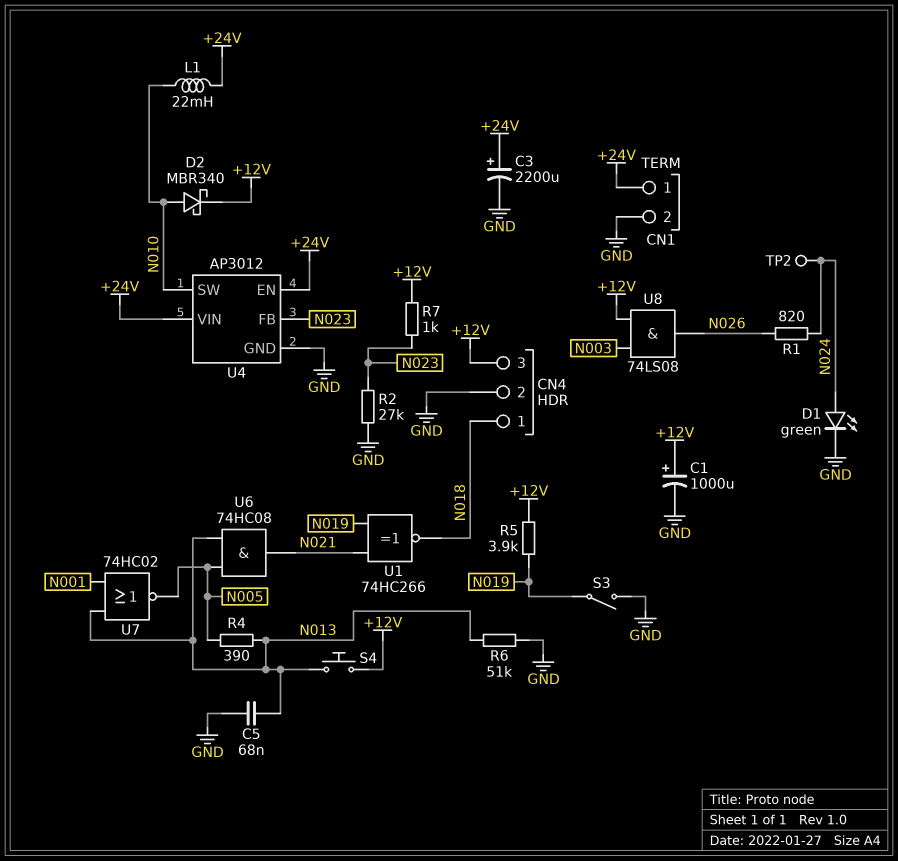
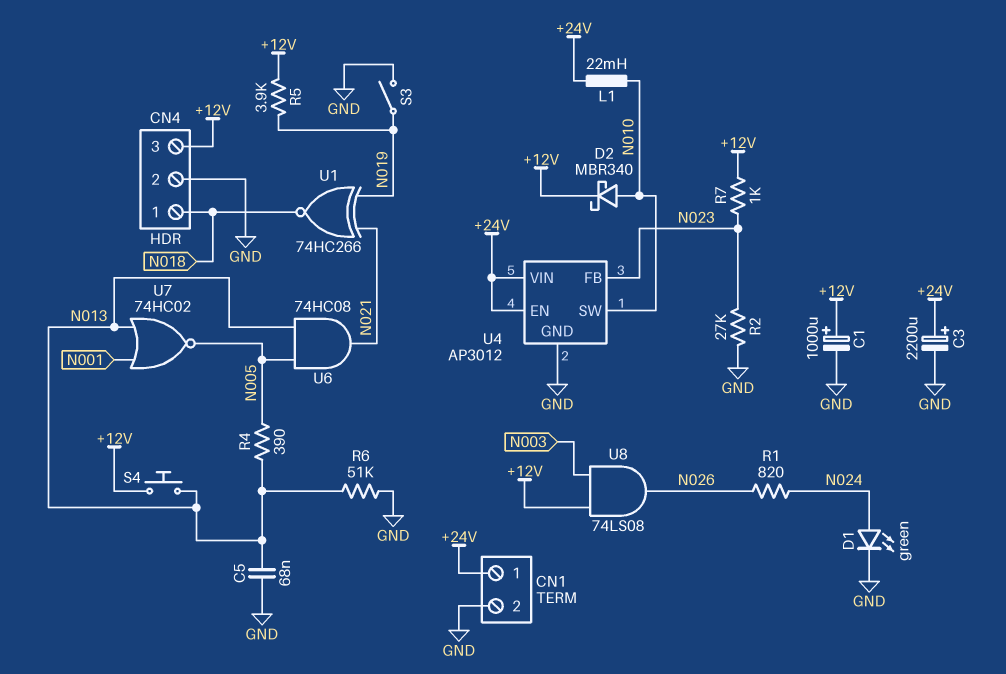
TP2: test point (N024) -> none

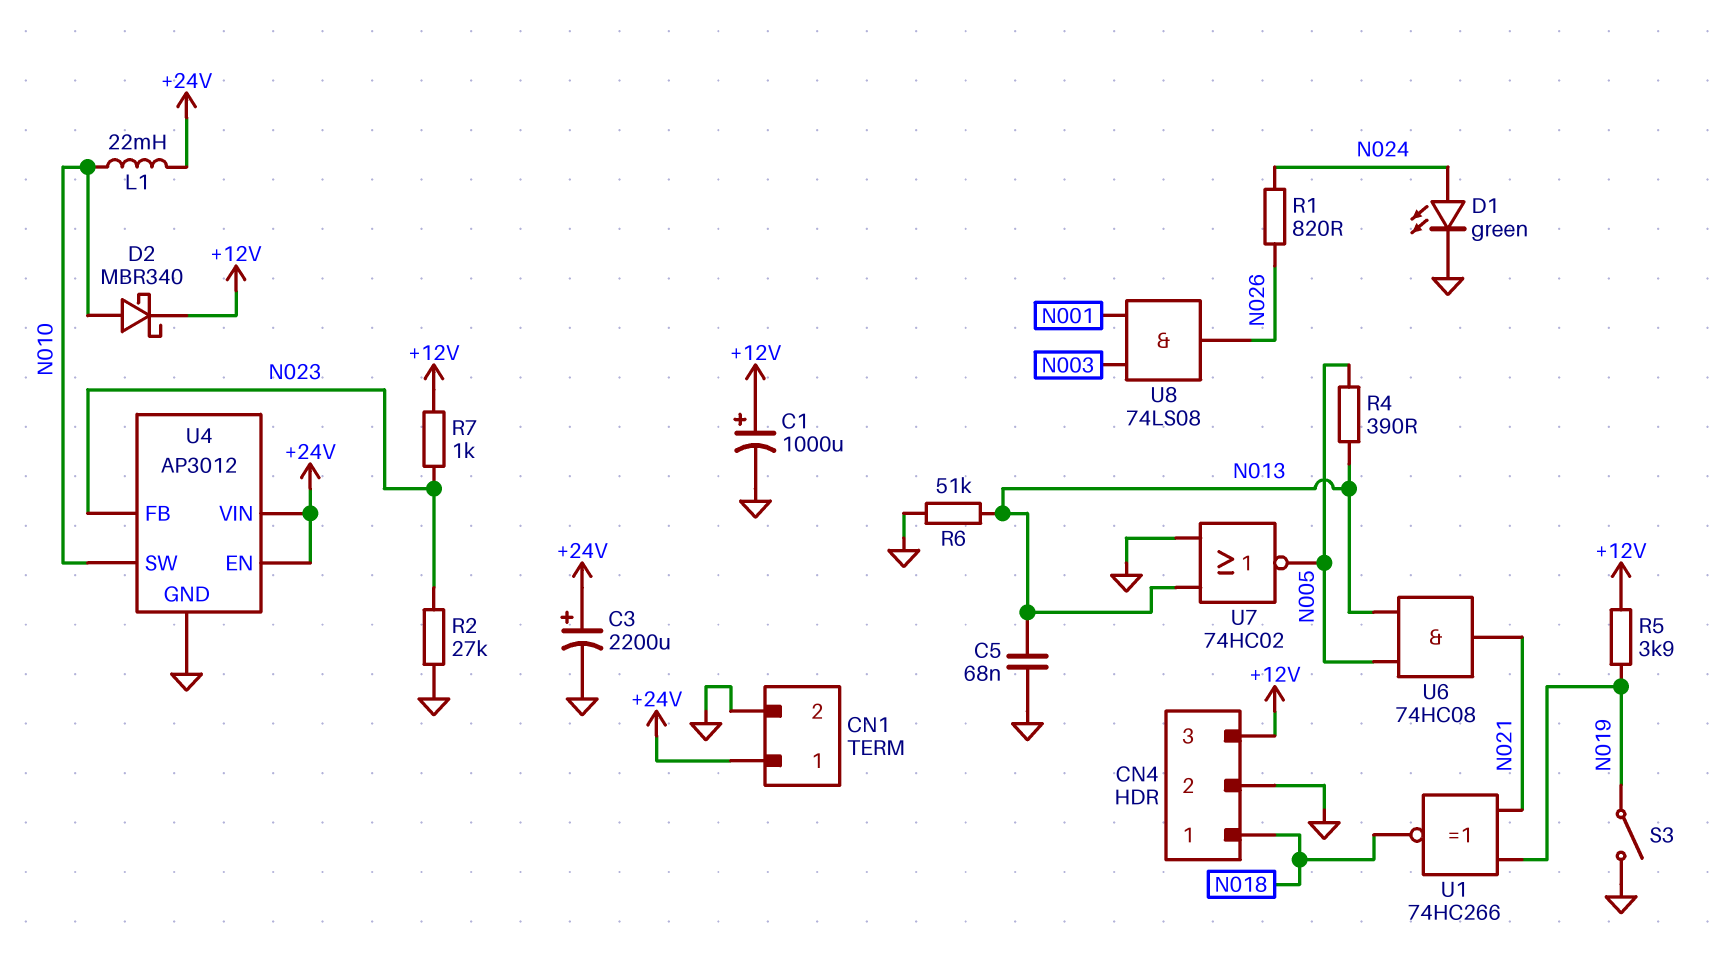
S4: button (+12V, N013) -> none
U7: NOR 74HC02 (in N001, in N013, out N005) -> NOR 74HC02 (in GND, in N013, out N005)
U8: AND 74LS08 (in +12V, in N003, out N026) -> AND 74LS08 (in N001, in N003, out N026)

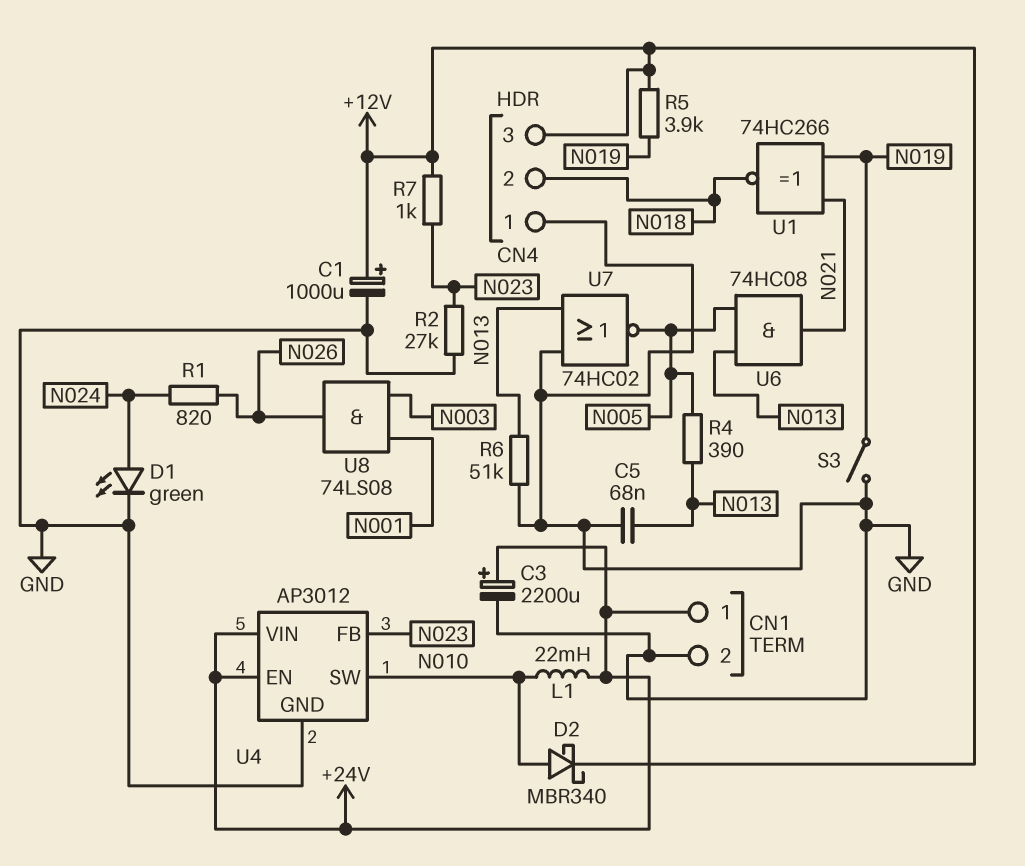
CN4 pin 1: N018 -> GND
CN4 pin 2: GND -> N018

